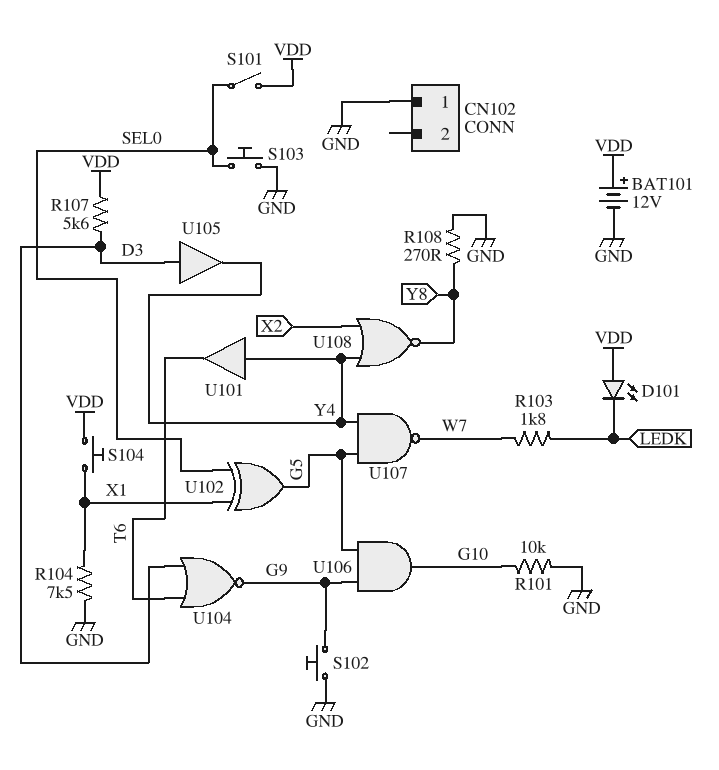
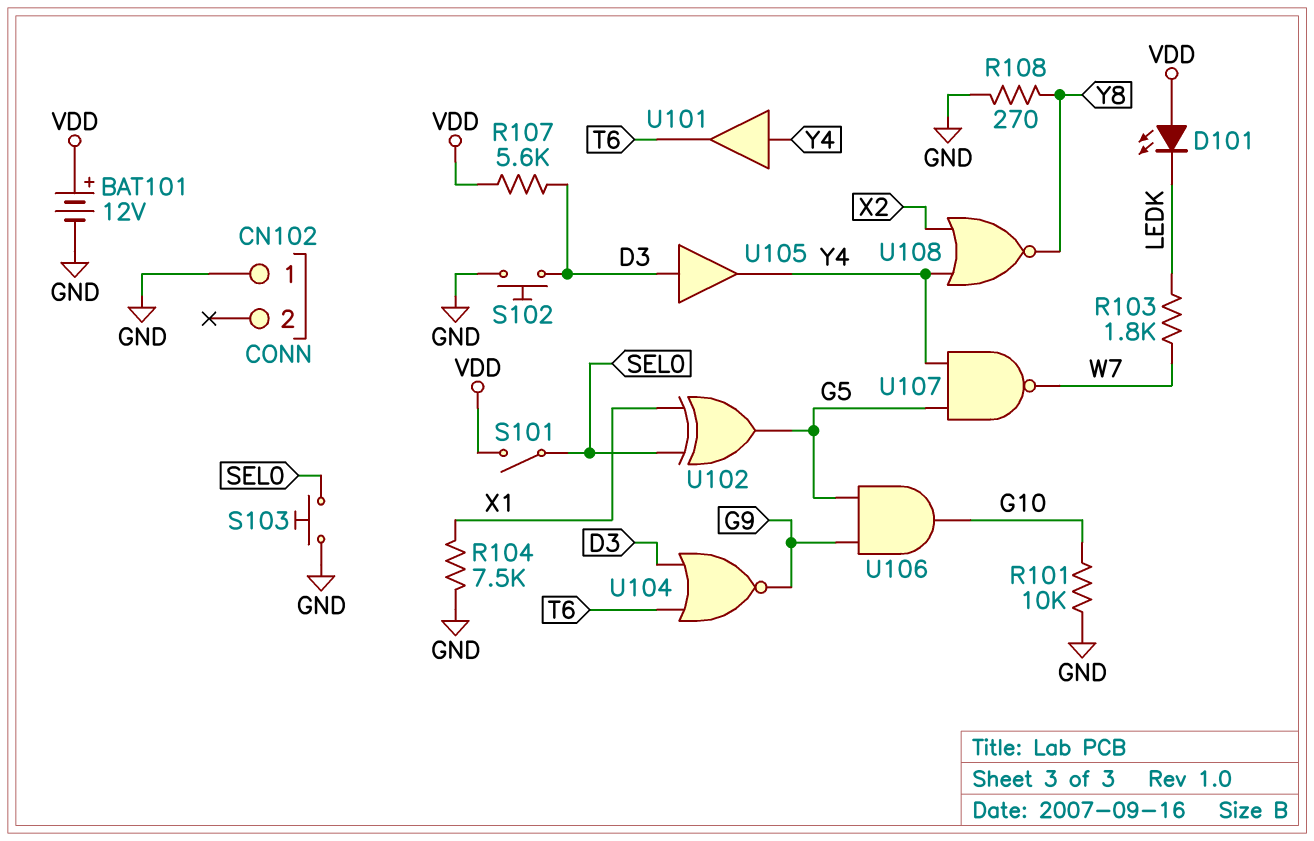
S102: button (G9, GND) -> button (D3, GND)
S104: button (VDD, X1) -> none

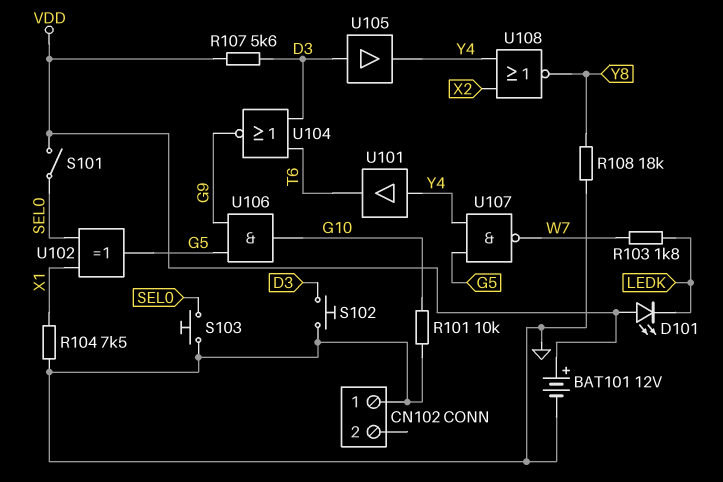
R108: 270 (GND, Y8) -> 18k (GND, Y8)

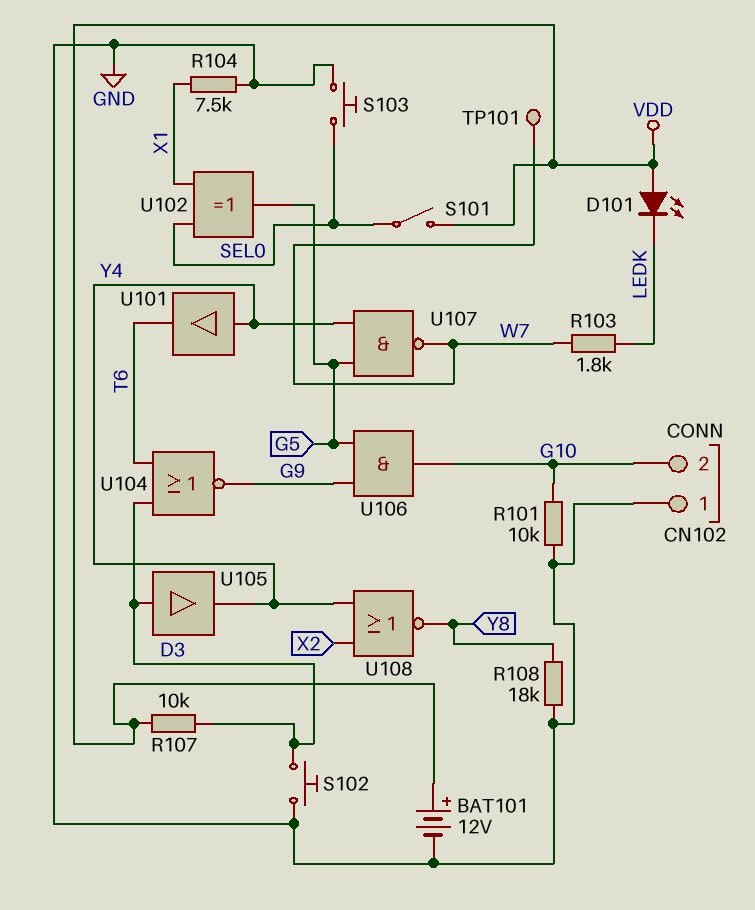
CN102 pin 2: none -> G10
R107: 5.6k (D3, VDD) -> 10k (D3, VDD)
TP101: none -> test point (W7)

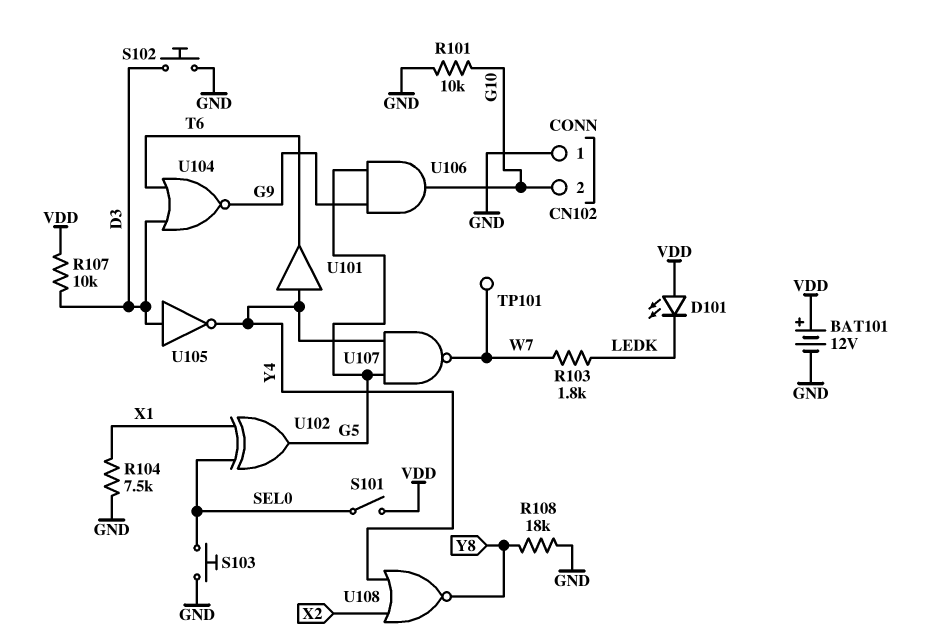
U105: buffer (in D3, out Y4) -> NOT (in D3, out Y4)

